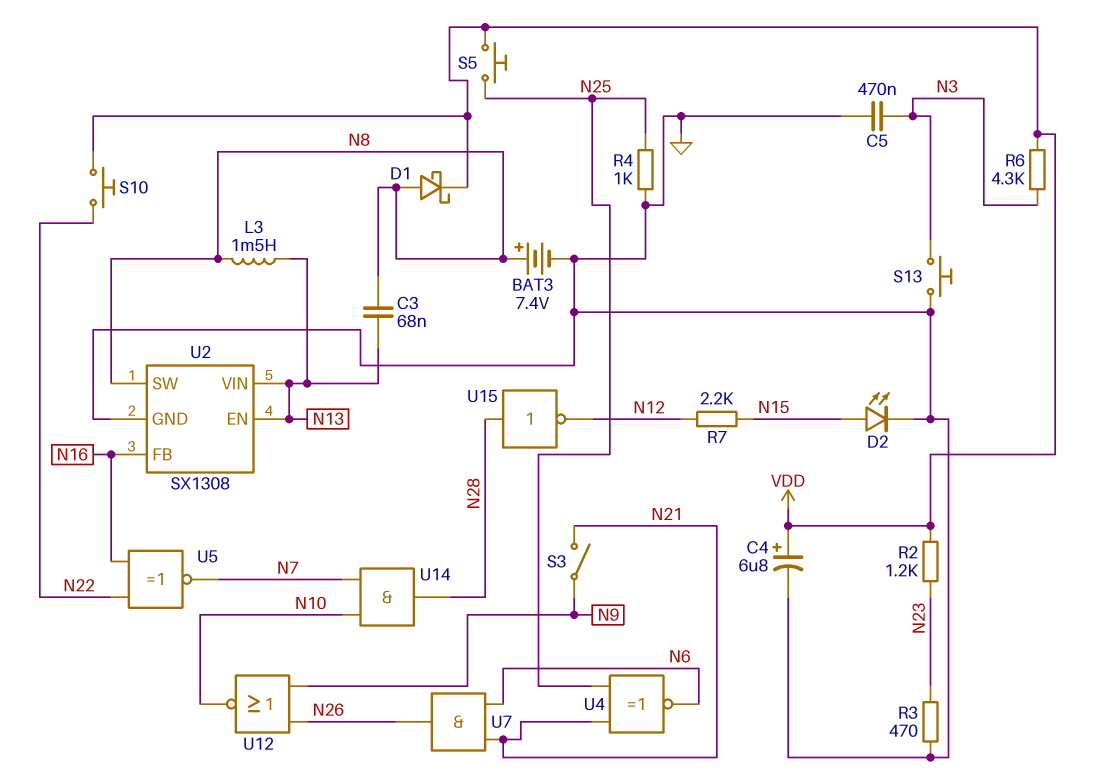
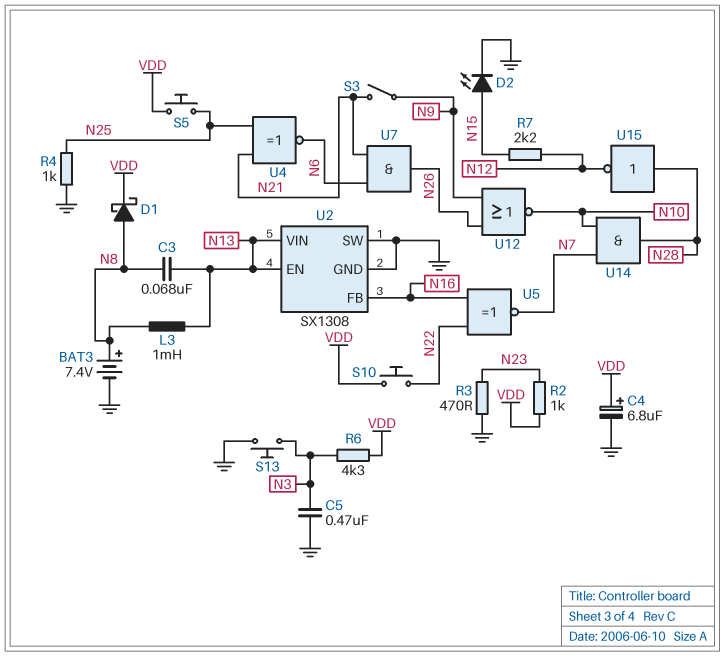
L3: 1.5mH (N8, N13) -> 1mH (N8, N13)
R2: 1.2k (N23, VDD) -> 1k (N23, VDD)
U2 pin SW: N8 -> GND

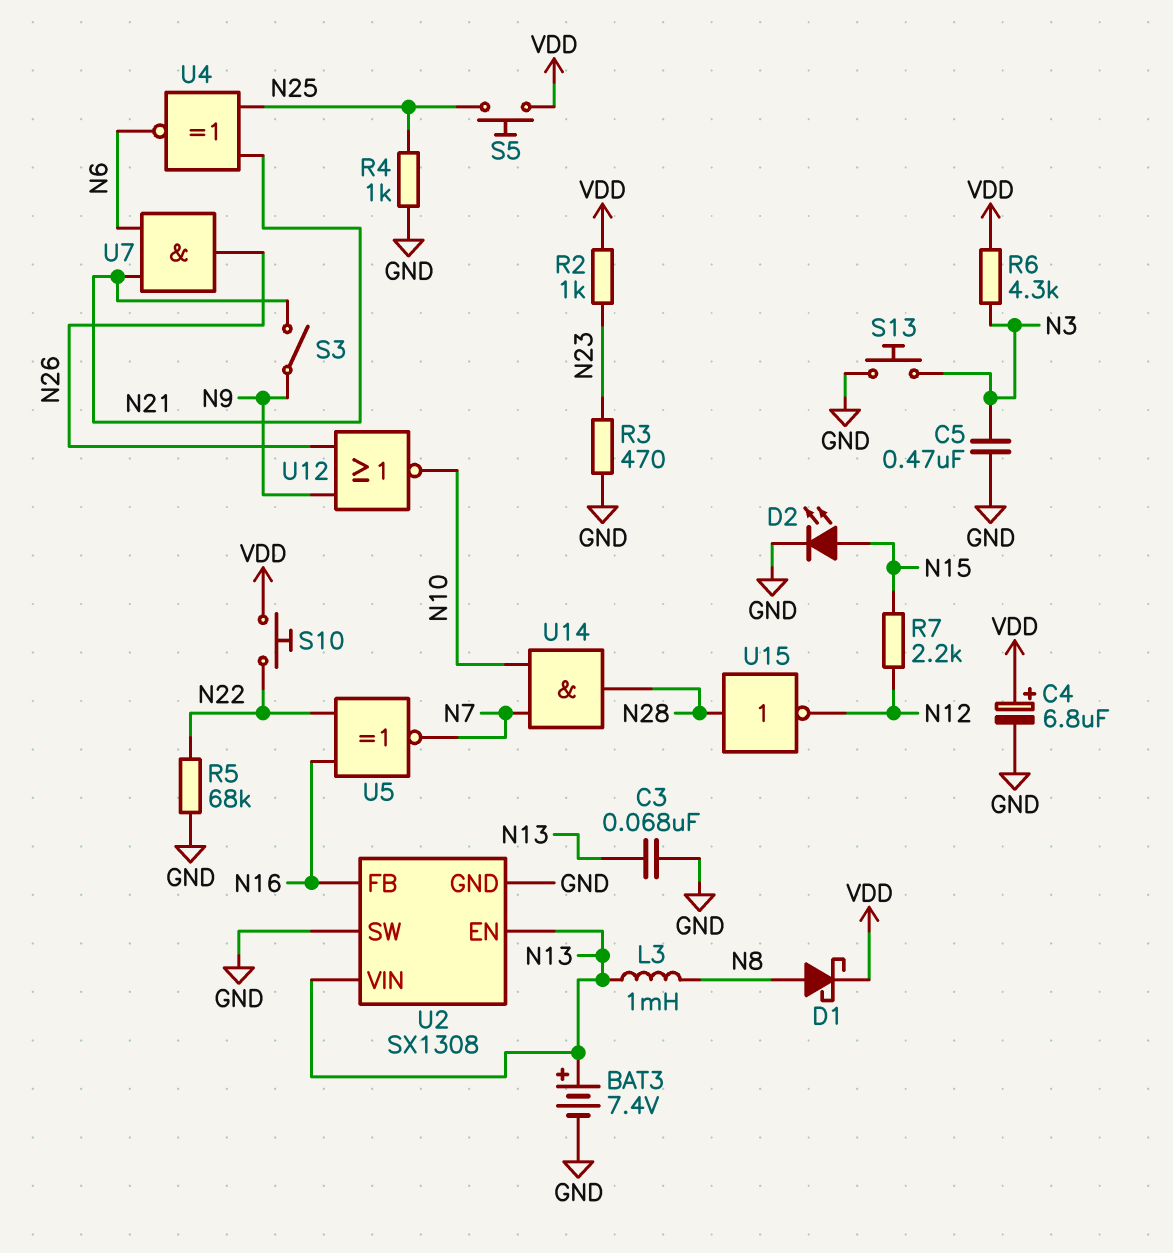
BAT3: 7.4V (plus N8, minus GND) -> 7.4V (plus N13, minus GND)
C3: 68nF (N8, N13) -> 68nF (GND, N13)
R5: none -> 68k (GND, N22)

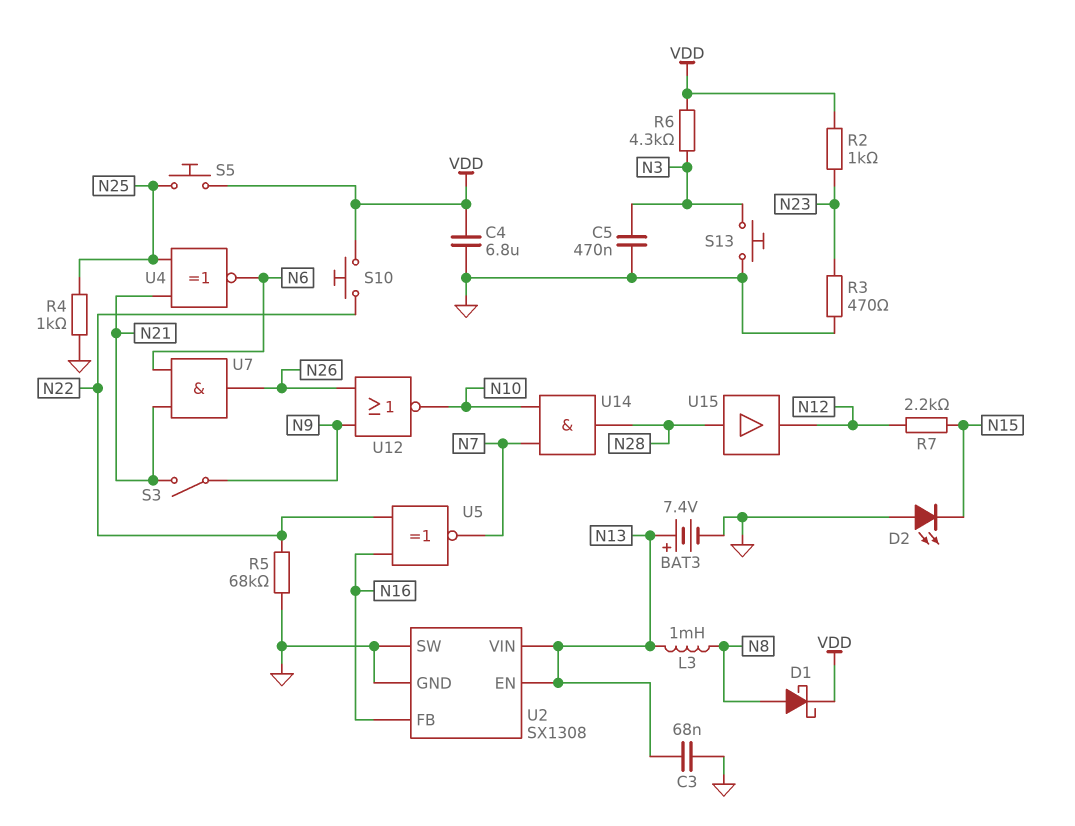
C4: 6.8uF (plus VDD, minus GND) -> 6.8uF (GND, VDD)
D2: LED (A N15, K GND) -> LED (A GND, K N15)
U15: NOT (in N28, out N12) -> buffer (in N28, out N12)

